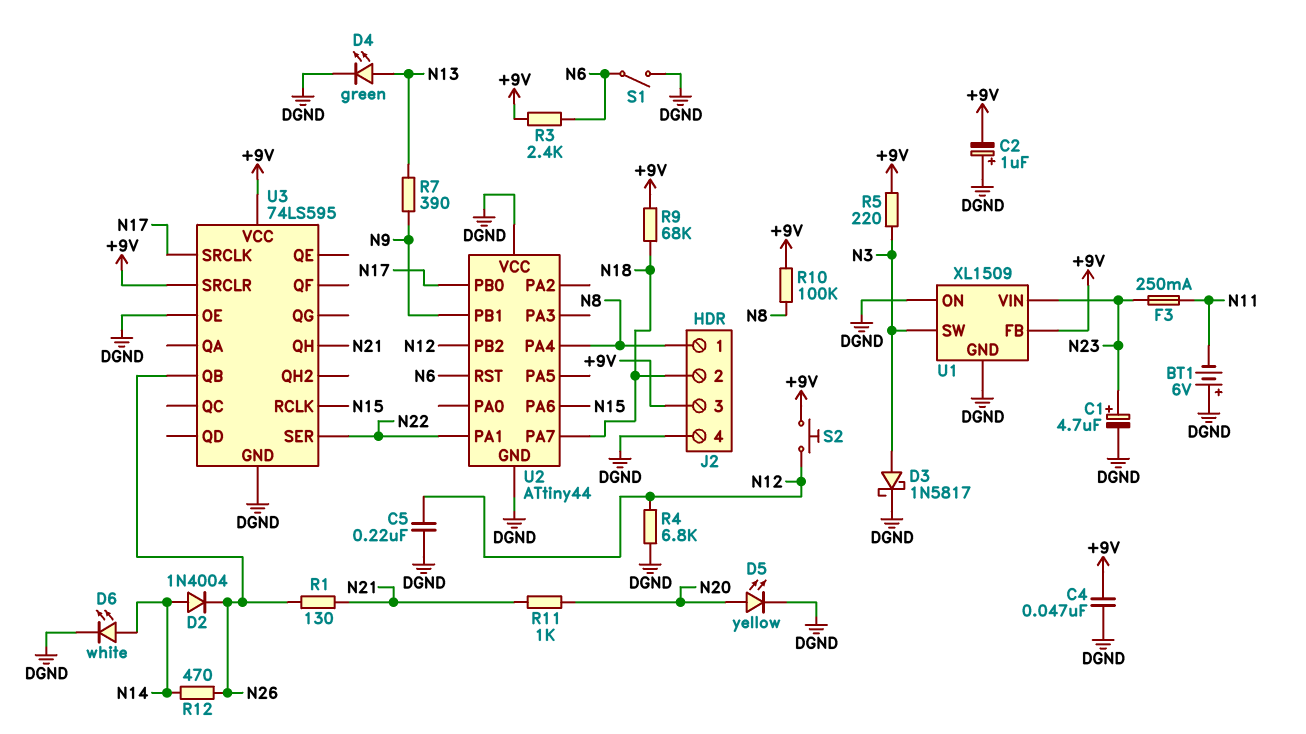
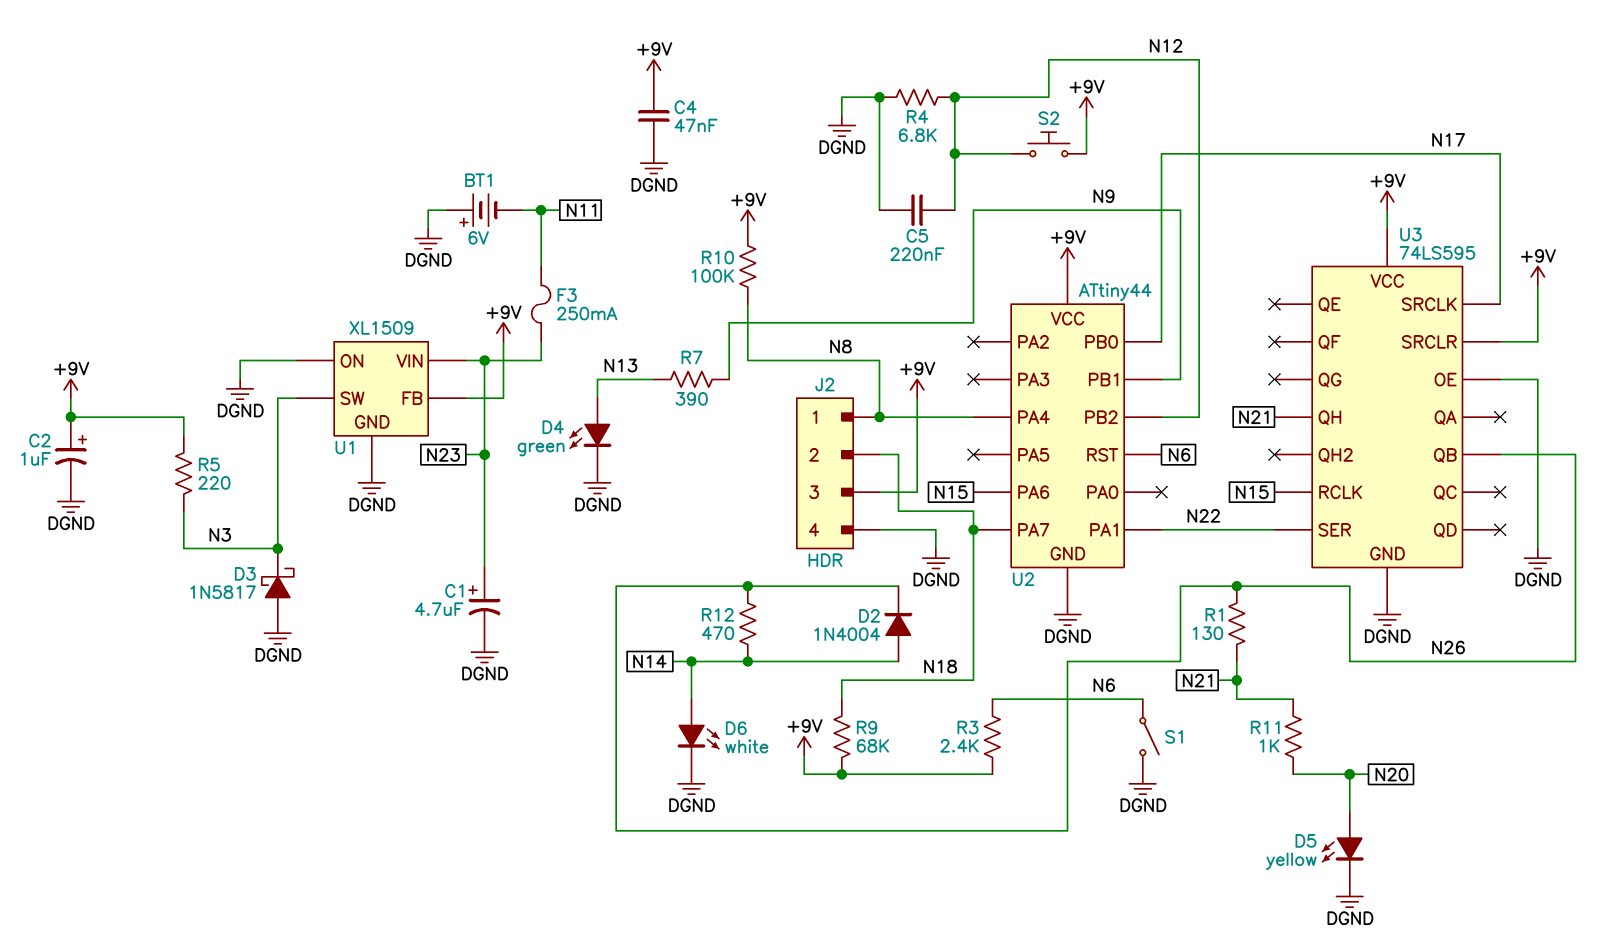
C2: 1uF (plus DGND, minus +9V) -> 1uF (plus +9V, minus DGND)
D3: schottky 1N5817 (A N3, K DGND) -> schottky 1N5817 (A DGND, K N3)
U2 pin VCC: DGND -> +9V

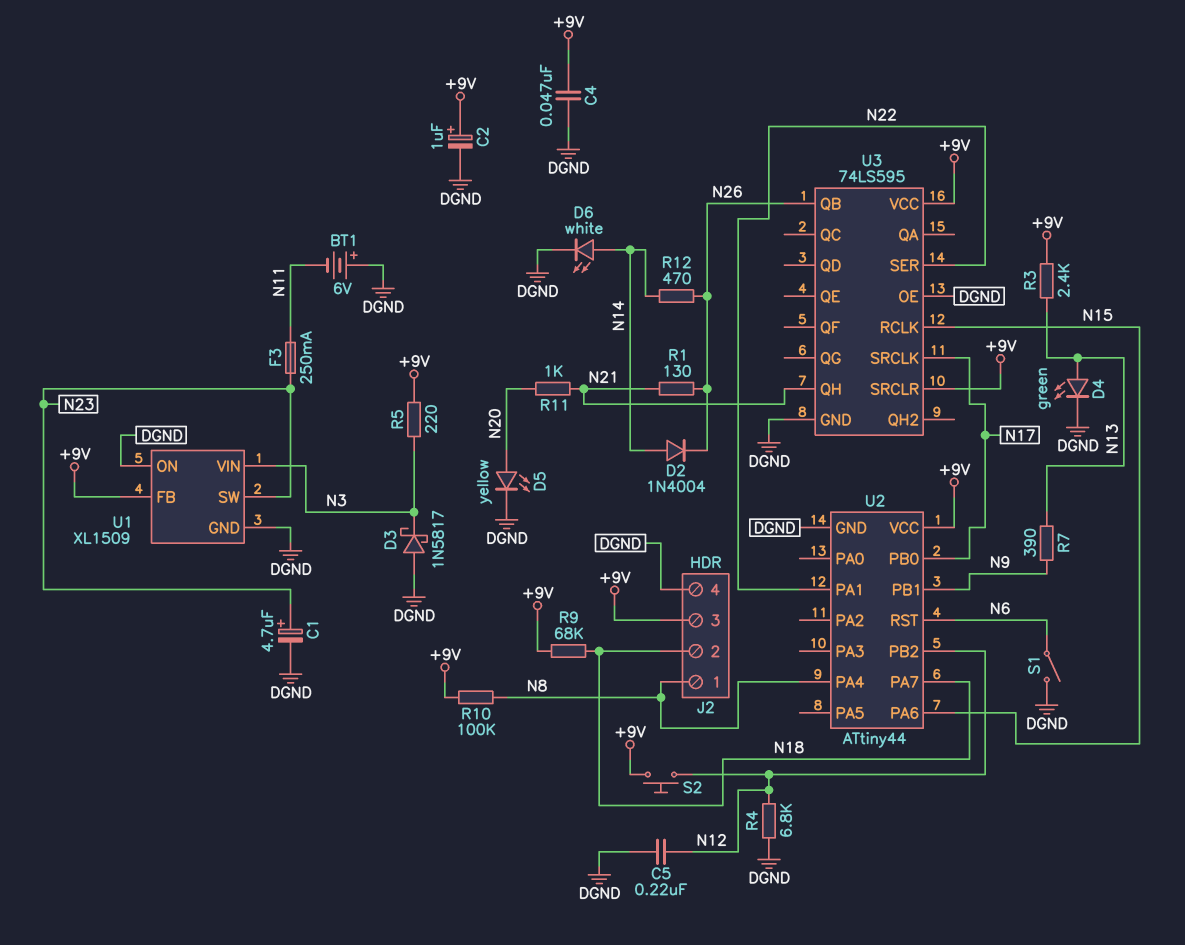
R3: 2.4k (+9V, N6) -> 2.4k (+9V, N13)
U1 pin SW: N3 -> N23
U1 pin VIN: N23 -> N3

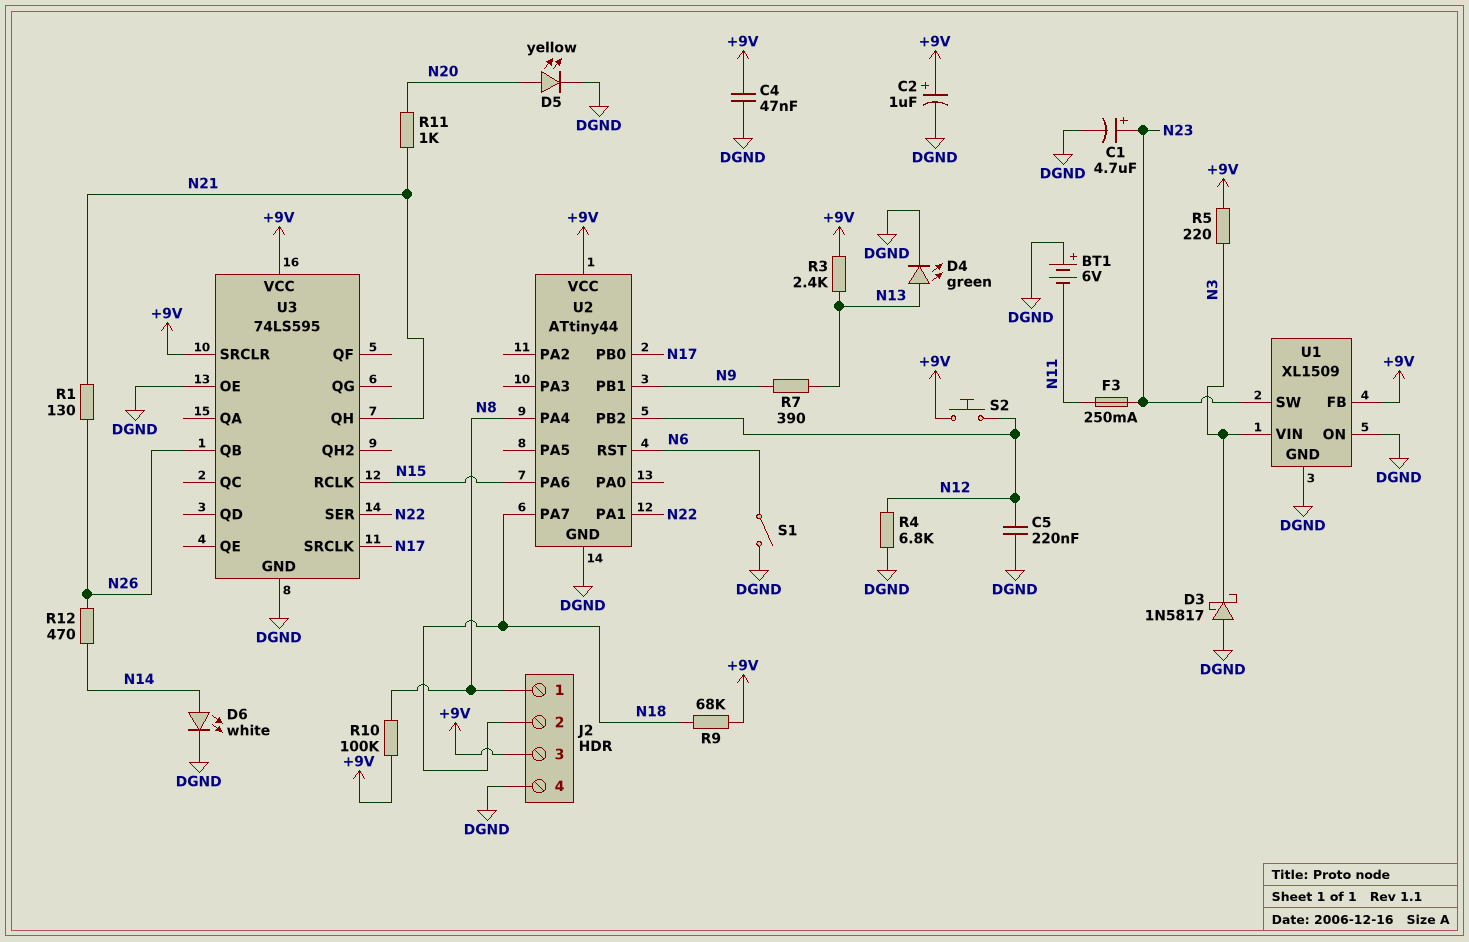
D2: diode 1N4004 (A N14, K N26) -> none

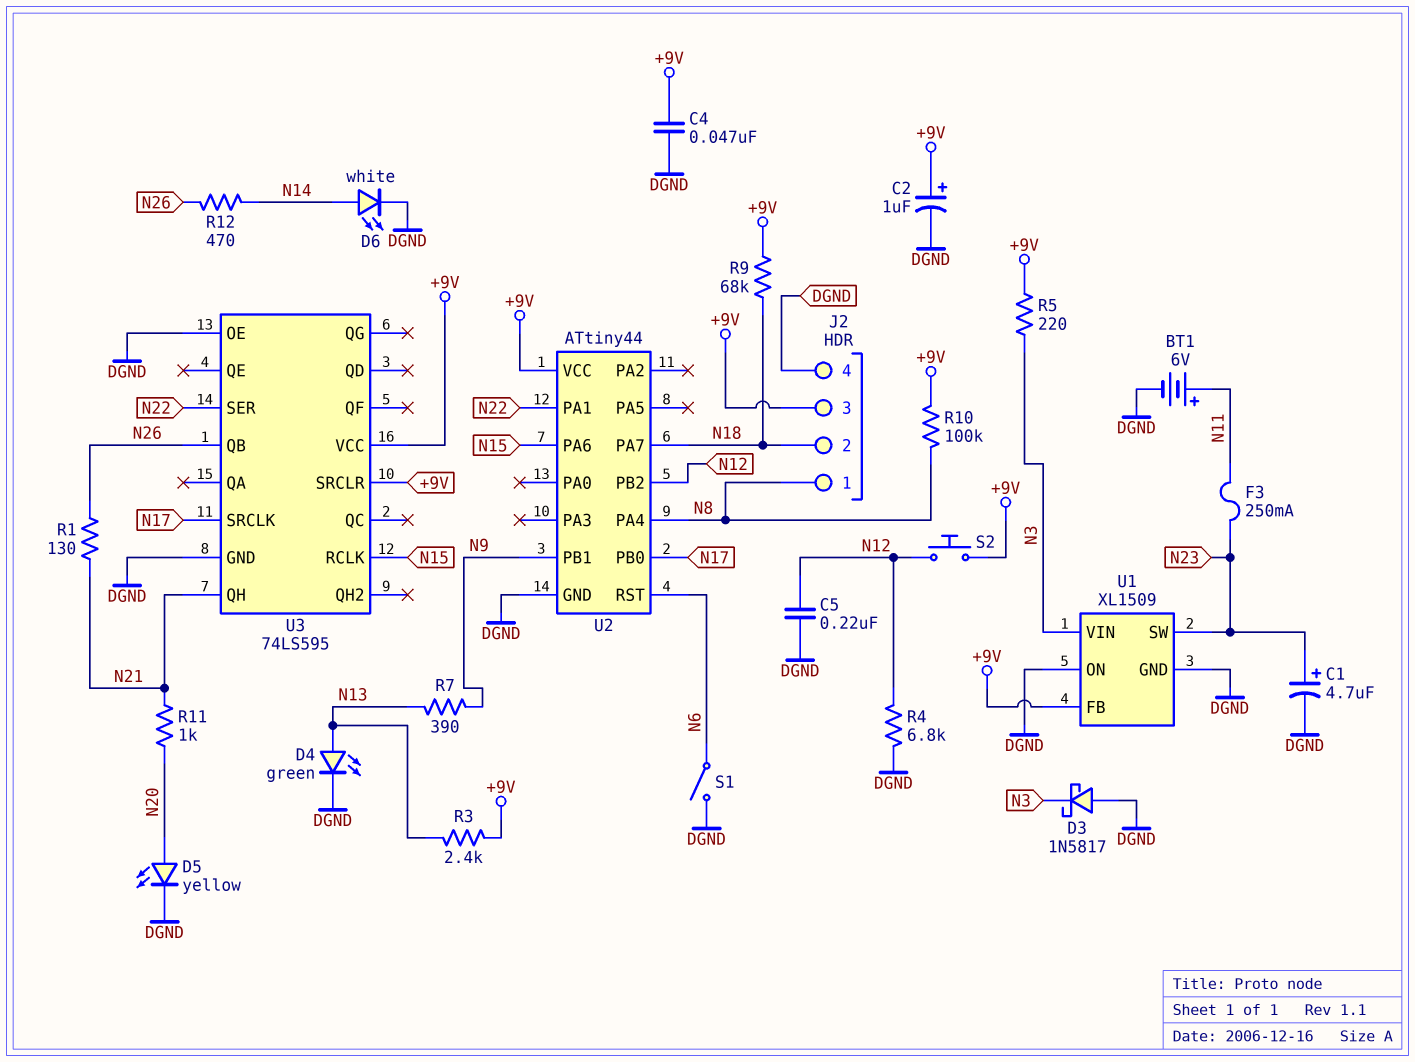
BT1: 6V (plus DGND, minus N11) -> 6V (plus N11, minus DGND)

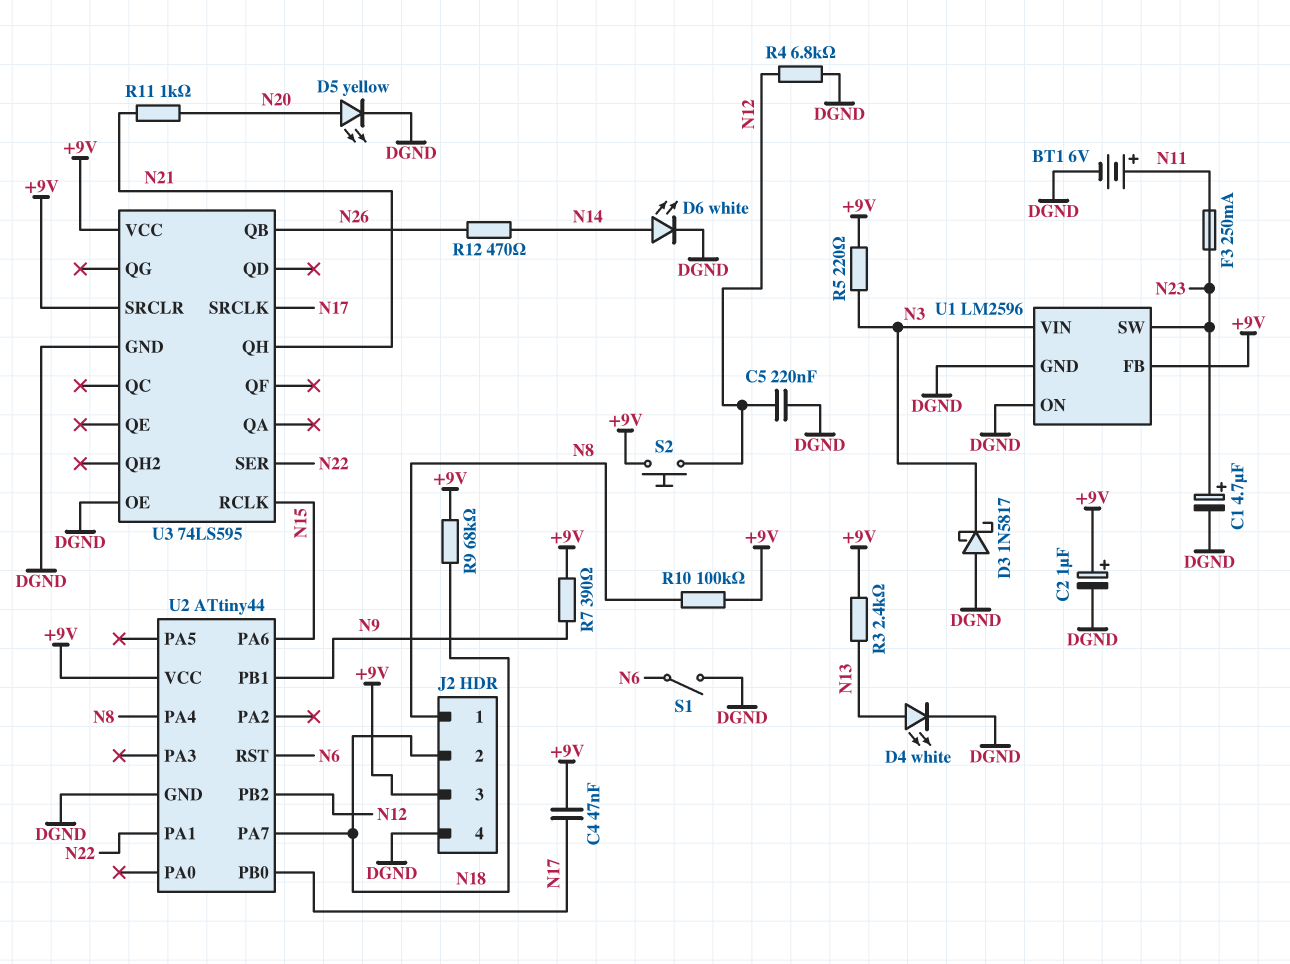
C4: 47nF (+9V, DGND) -> 47nF (+9V, N17)
D4: LED green (A N13, K DGND) -> LED white (A N13, K DGND)
R1: 130 (N21, N26) -> none
R7: 390 (N9, N13) -> 390 (+9V, N9)
U1: XL1509 -> LM2596

